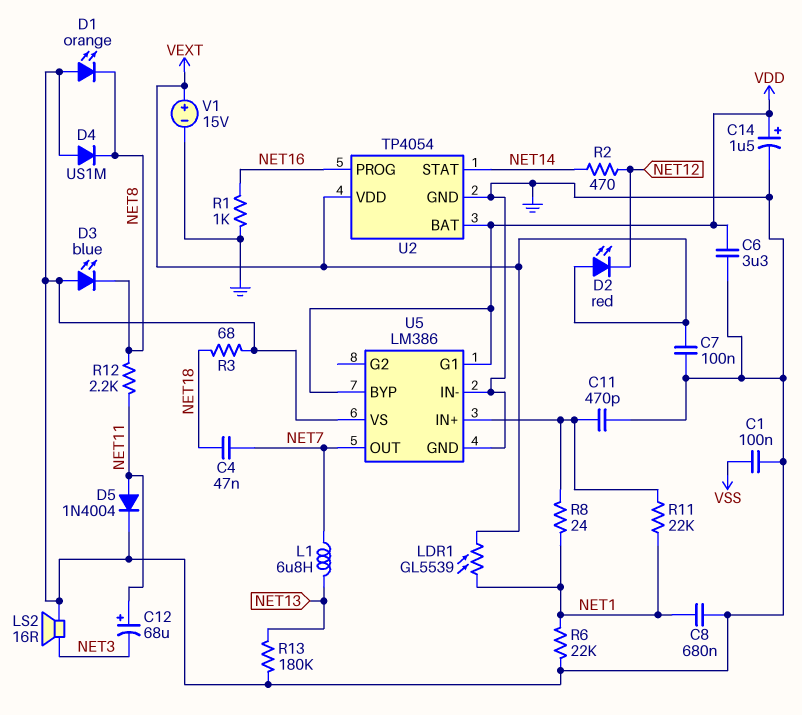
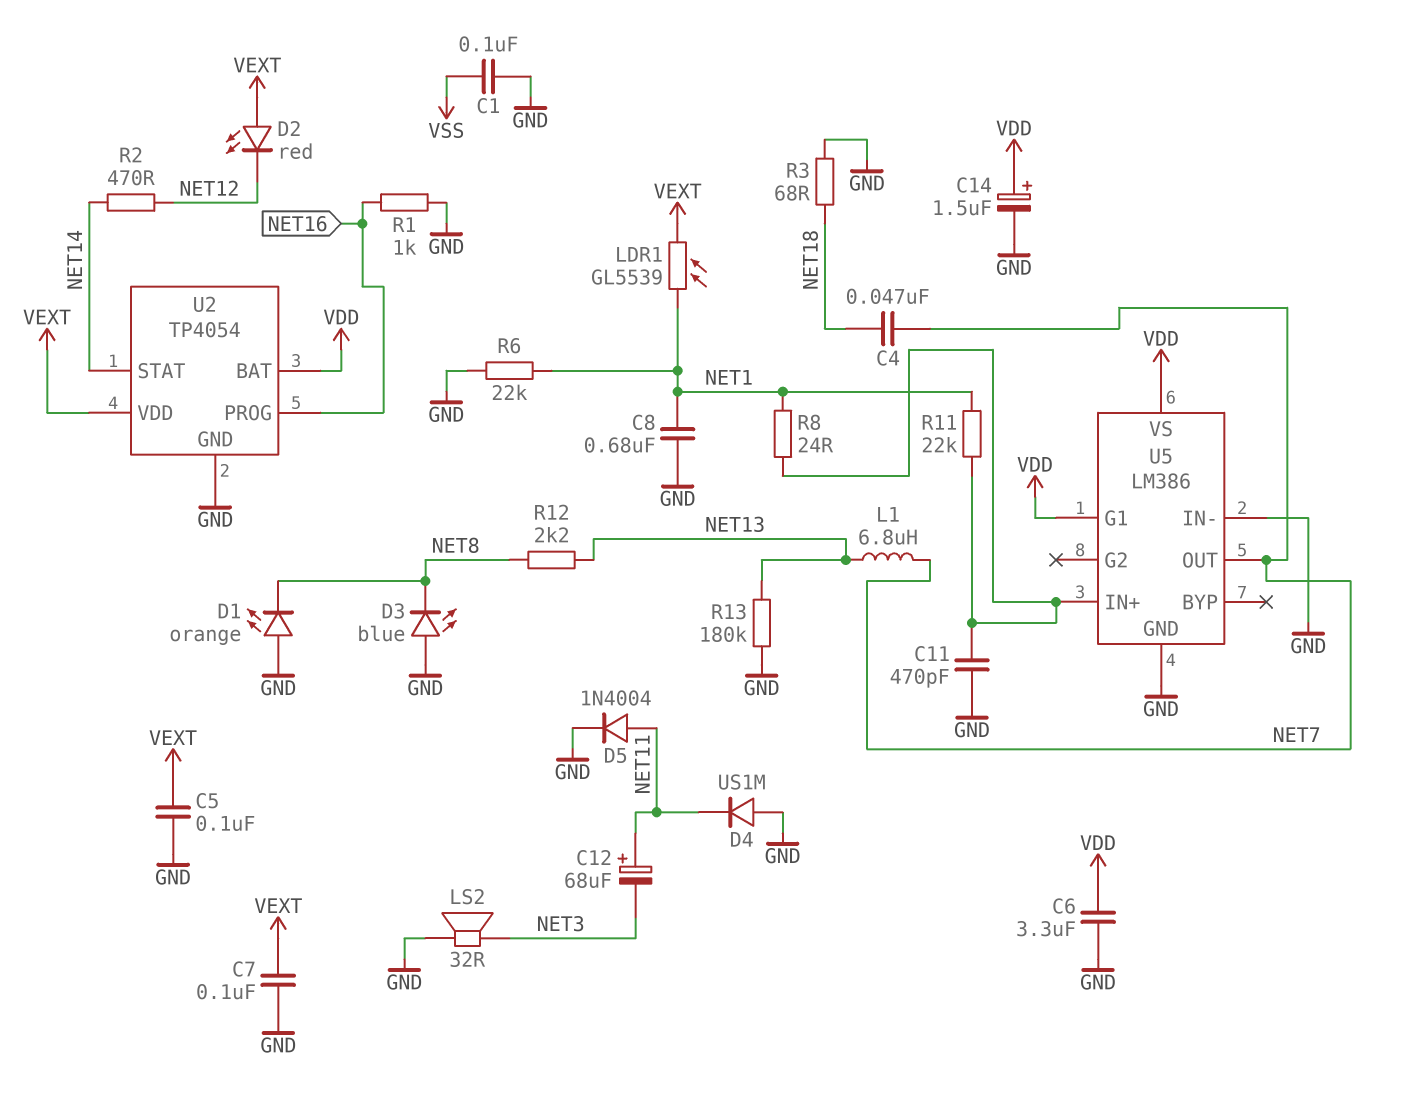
C5: none -> 100nF (GND, VEXT)
D4: diode US1M (A GND, K NET8) -> diode US1M (A GND, K NET11)
LS2: speaker 16R (GND, NET3) -> speaker 32R (GND, NET3)
R12: 2.2k (NET8, NET11) -> 2.2k (NET8, NET13)
U5 pin BYP: VDD -> none
U5 pin VS: GND -> VDD
V1: 15V (plus VEXT, minus GND) -> none

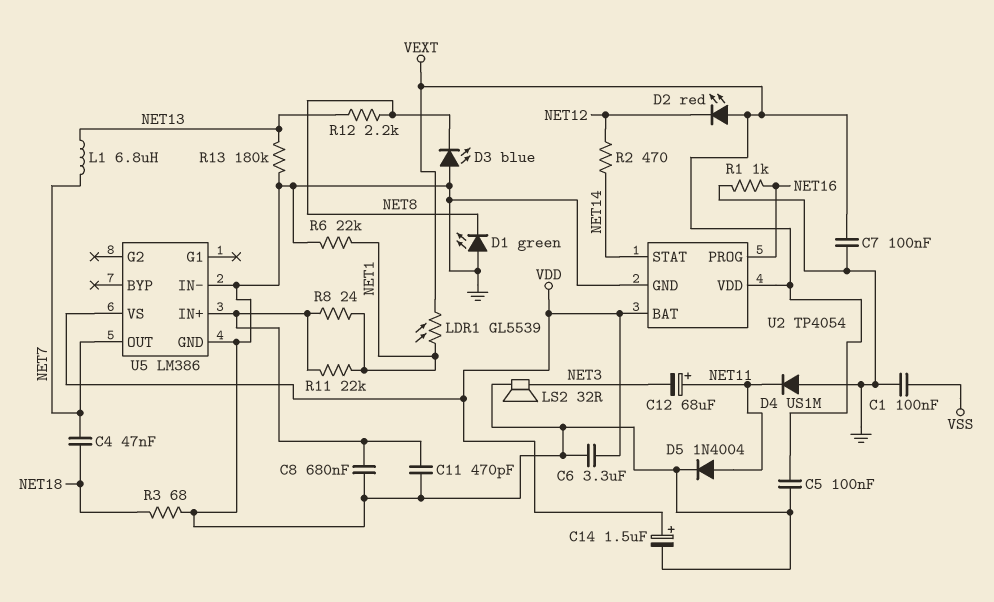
C8: 680nF (GND, NET1) -> 680nF (GND, U5/IN+)
D1: LED orange (A GND, K NET8) -> LED green (A GND, K NET8)
U5 pin G1: VDD -> none

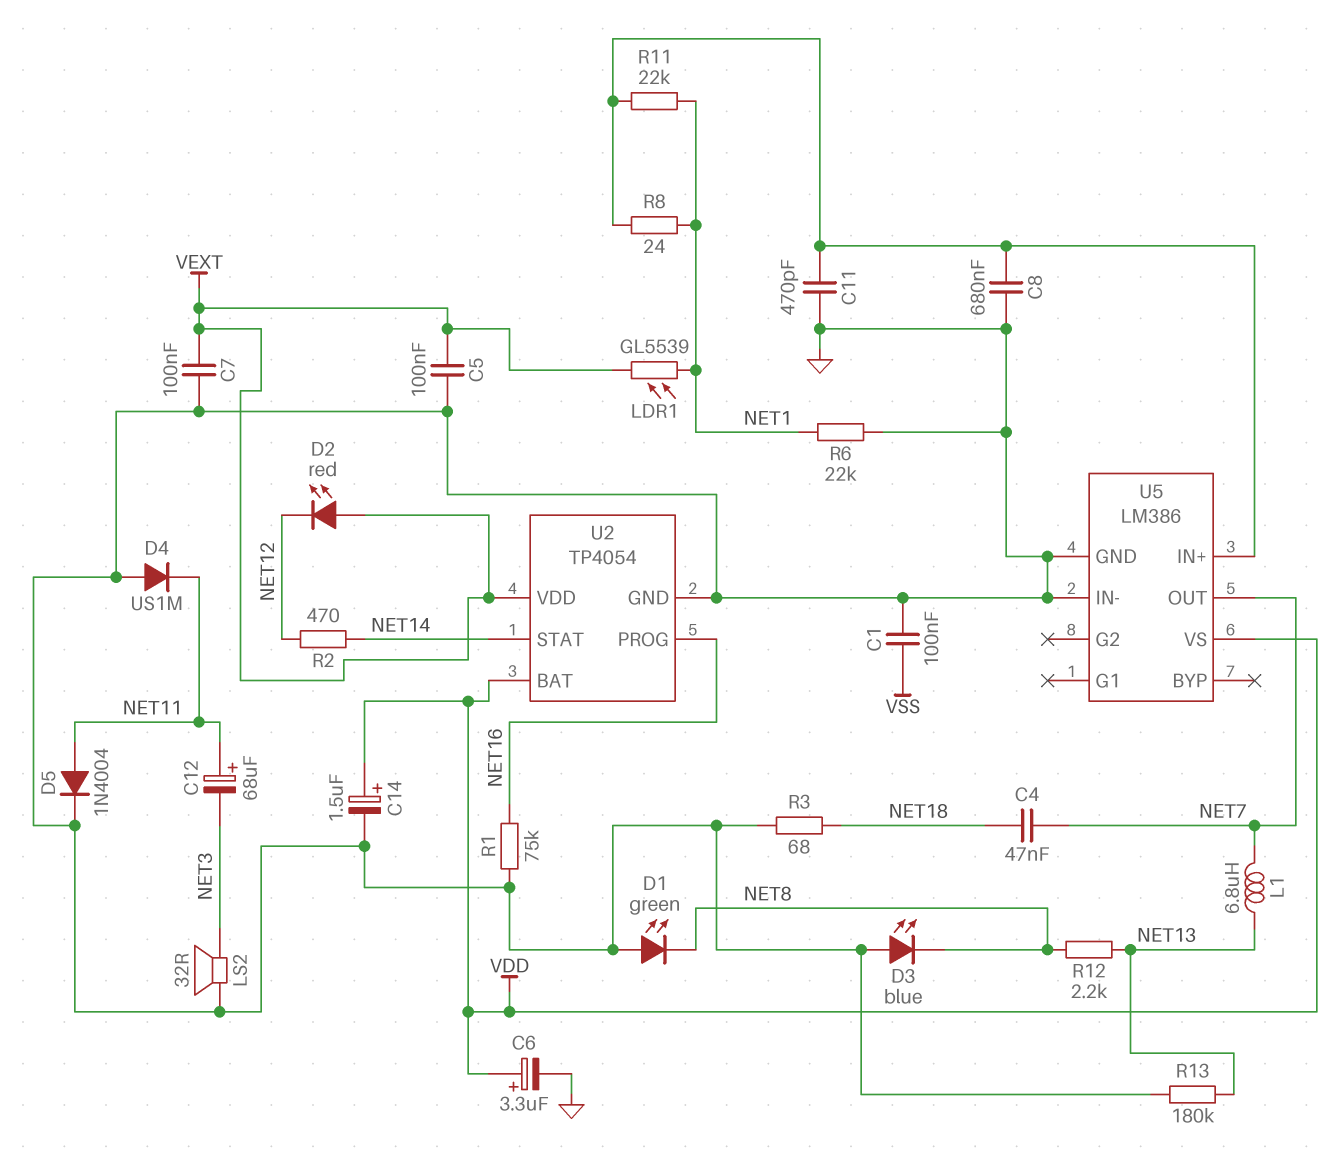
C6: 3.3uF (GND, VDD) -> 3.3uF (plus VDD, minus GND)
R1: 1k (GND, NET16) -> 75k (GND, NET16)

